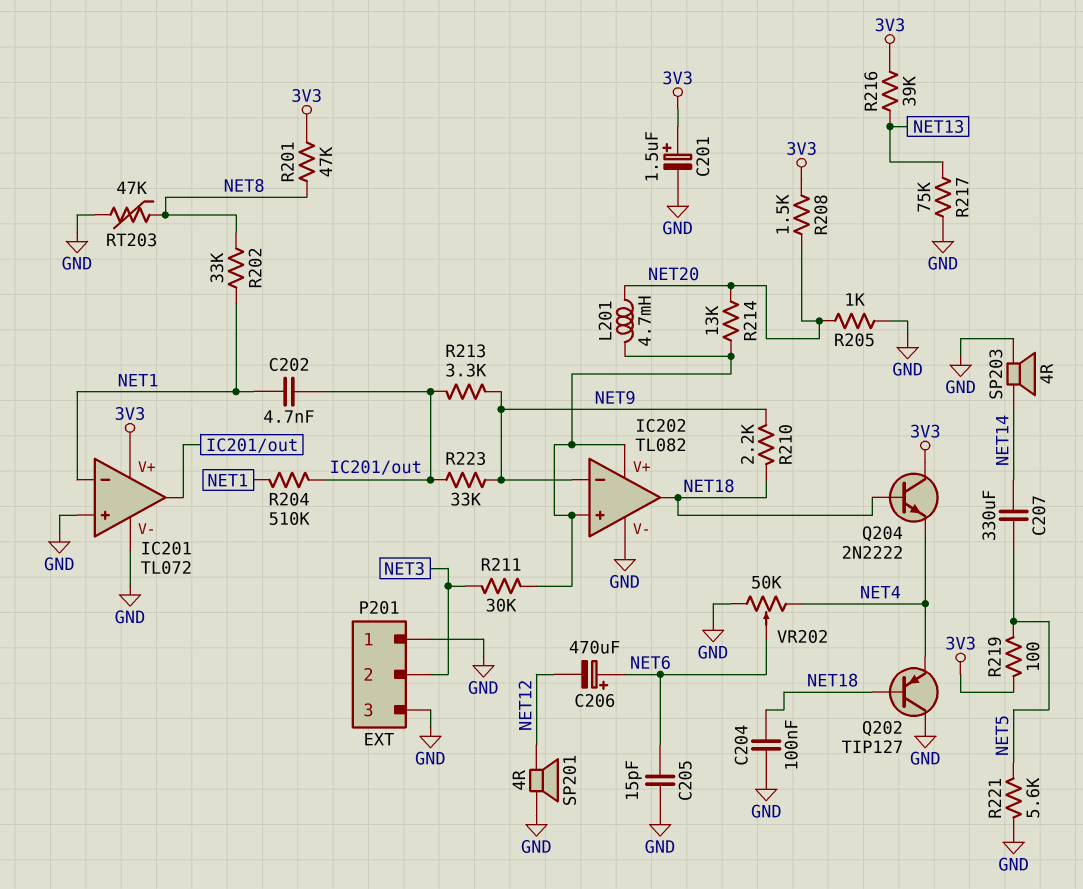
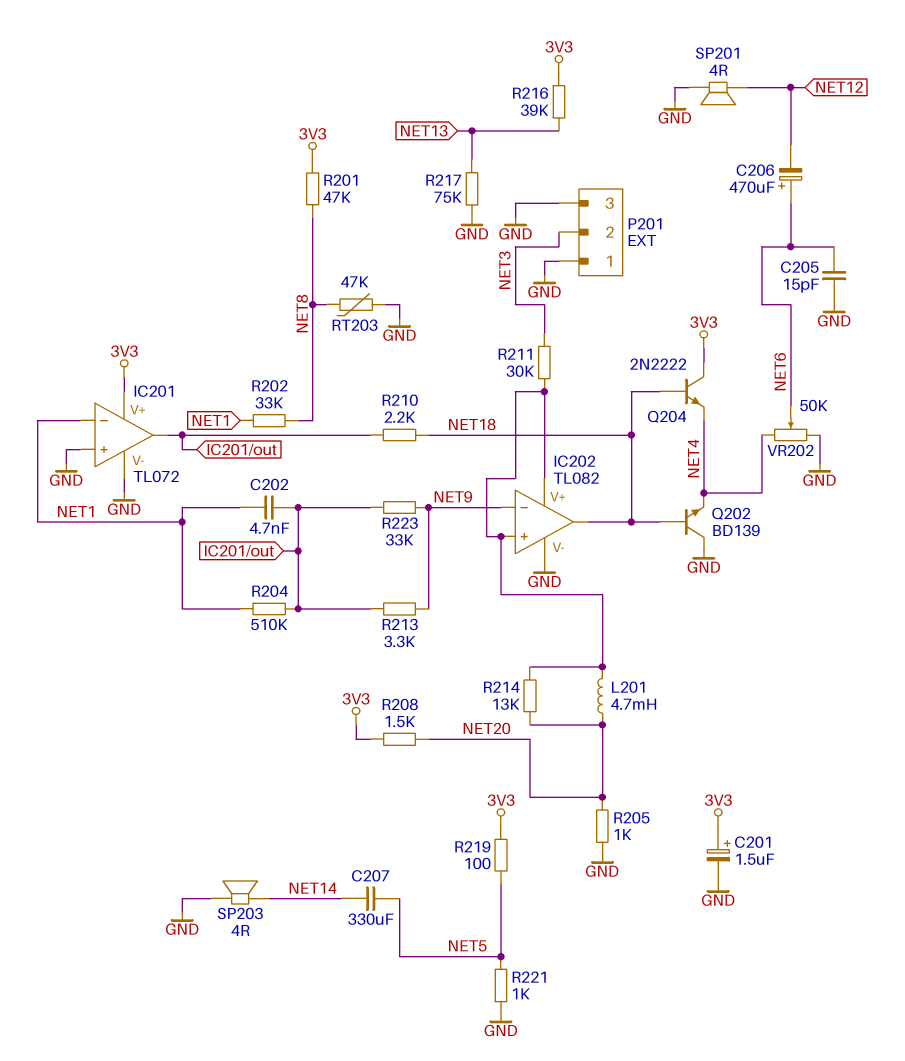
C204: 100nF (GND, NET18) -> none
Q202: PNP TIP127 (B NET18, C GND, E NET4) -> NPN BD139 (B NET18, C GND, E NET4)
R210: 2.2k (NET9, NET18) -> 2.2k (IC201/out, NET18)
R221: 5.6k (GND, NET5) -> 1k (GND, NET5)

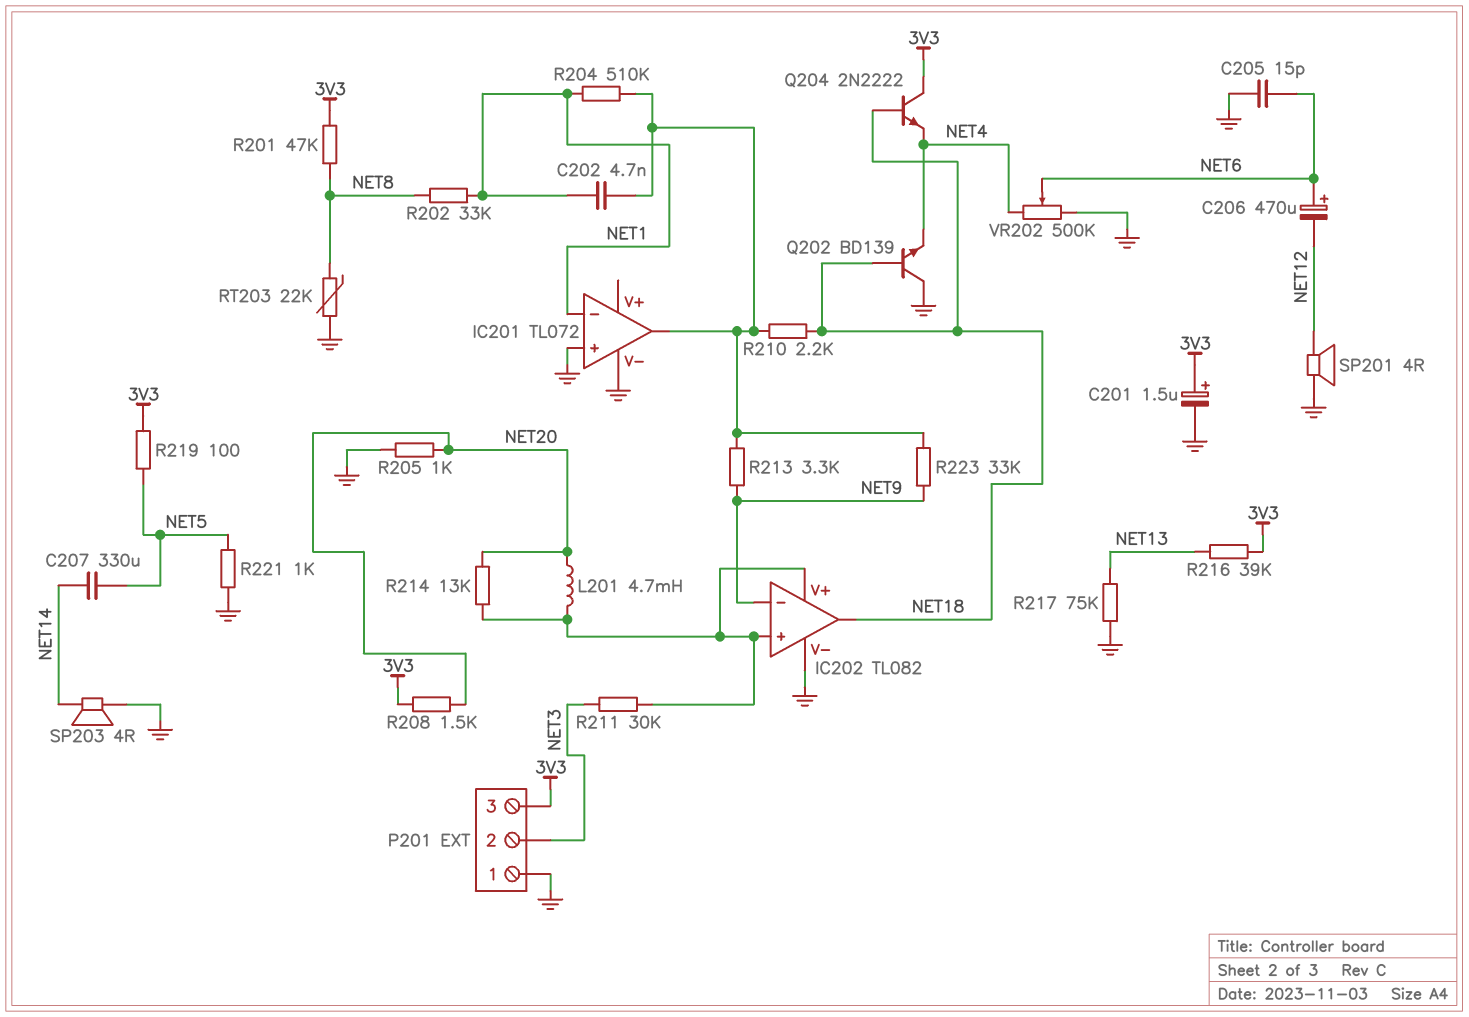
IC201 pin V+: 3V3 -> none
P201 pin 3: GND -> 3V3
RT203: 47k (GND, NET8) -> 22k (GND, NET8)
VR202: 50k (GND, NET4, wiper NET6) -> 500k (GND, NET4, wiper NET6)

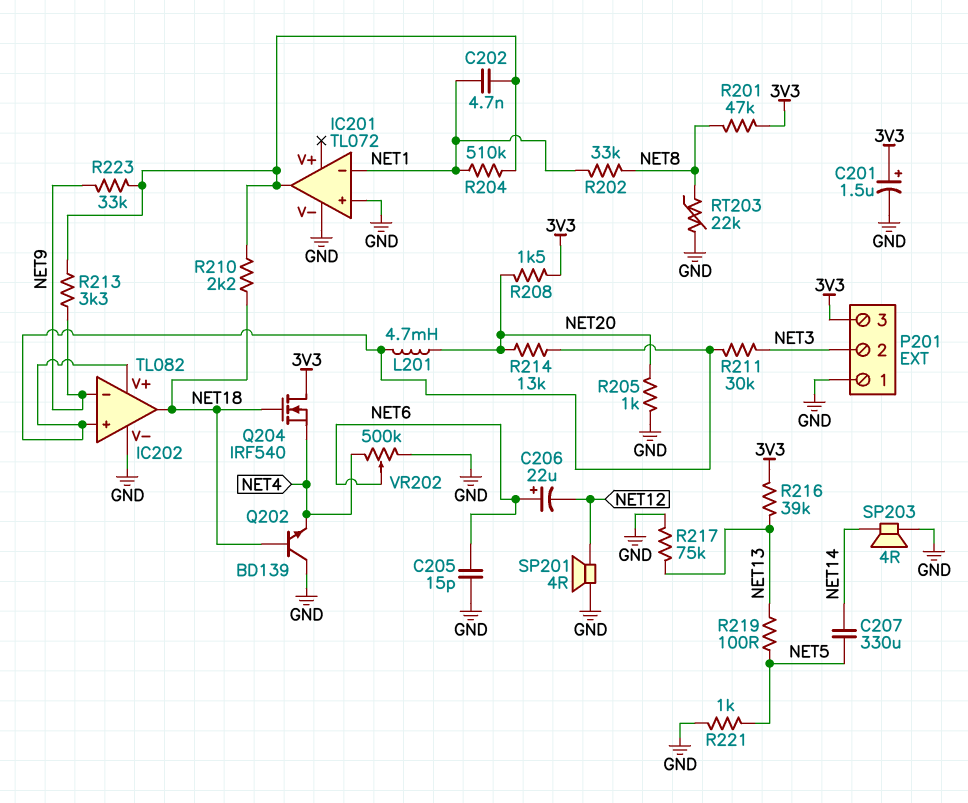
C206: 470uF (plus NET6, minus NET12) -> 22uF (plus NET6, minus NET12)
Q204: NPN 2N2222 (B NET18, C 3V3, E NET4) -> NMOS IRF540 (G NET18, D 3V3, S NET4)
R219: 100 (3V3, NET5) -> 100 (NET5, NET13)

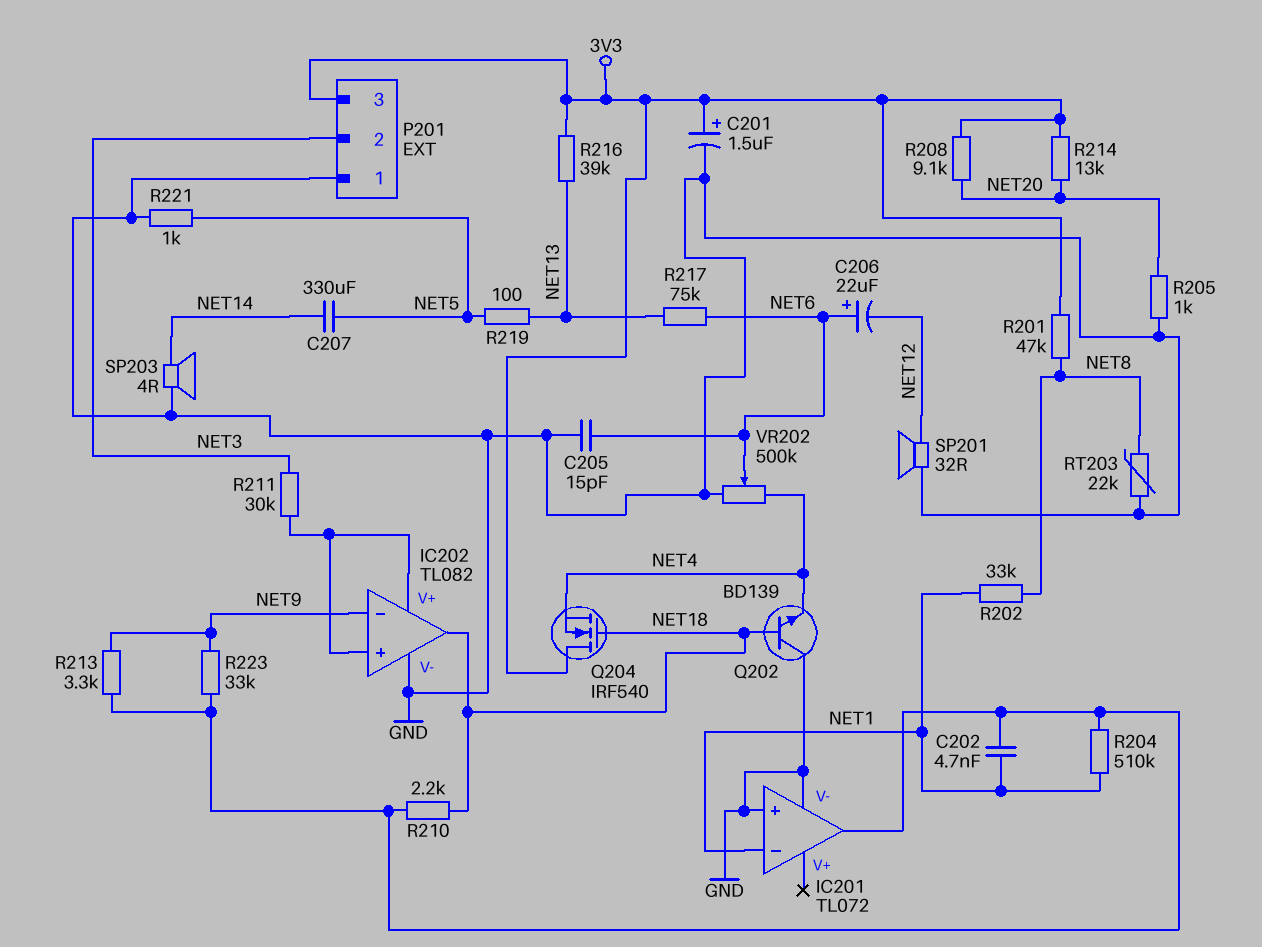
L201: 4.7mH (IC202/V+, NET20) -> none
R208: 1.5k (3V3, NET20) -> 9.1k (3V3, NET20)
R214: 13k (IC202/V+, NET20) -> 13k (3V3, NET20)
R217: 75k (GND, NET13) -> 75k (NET6, NET13)
SP201: speaker 4R (GND, NET12) -> speaker 32R (GND, NET12)

